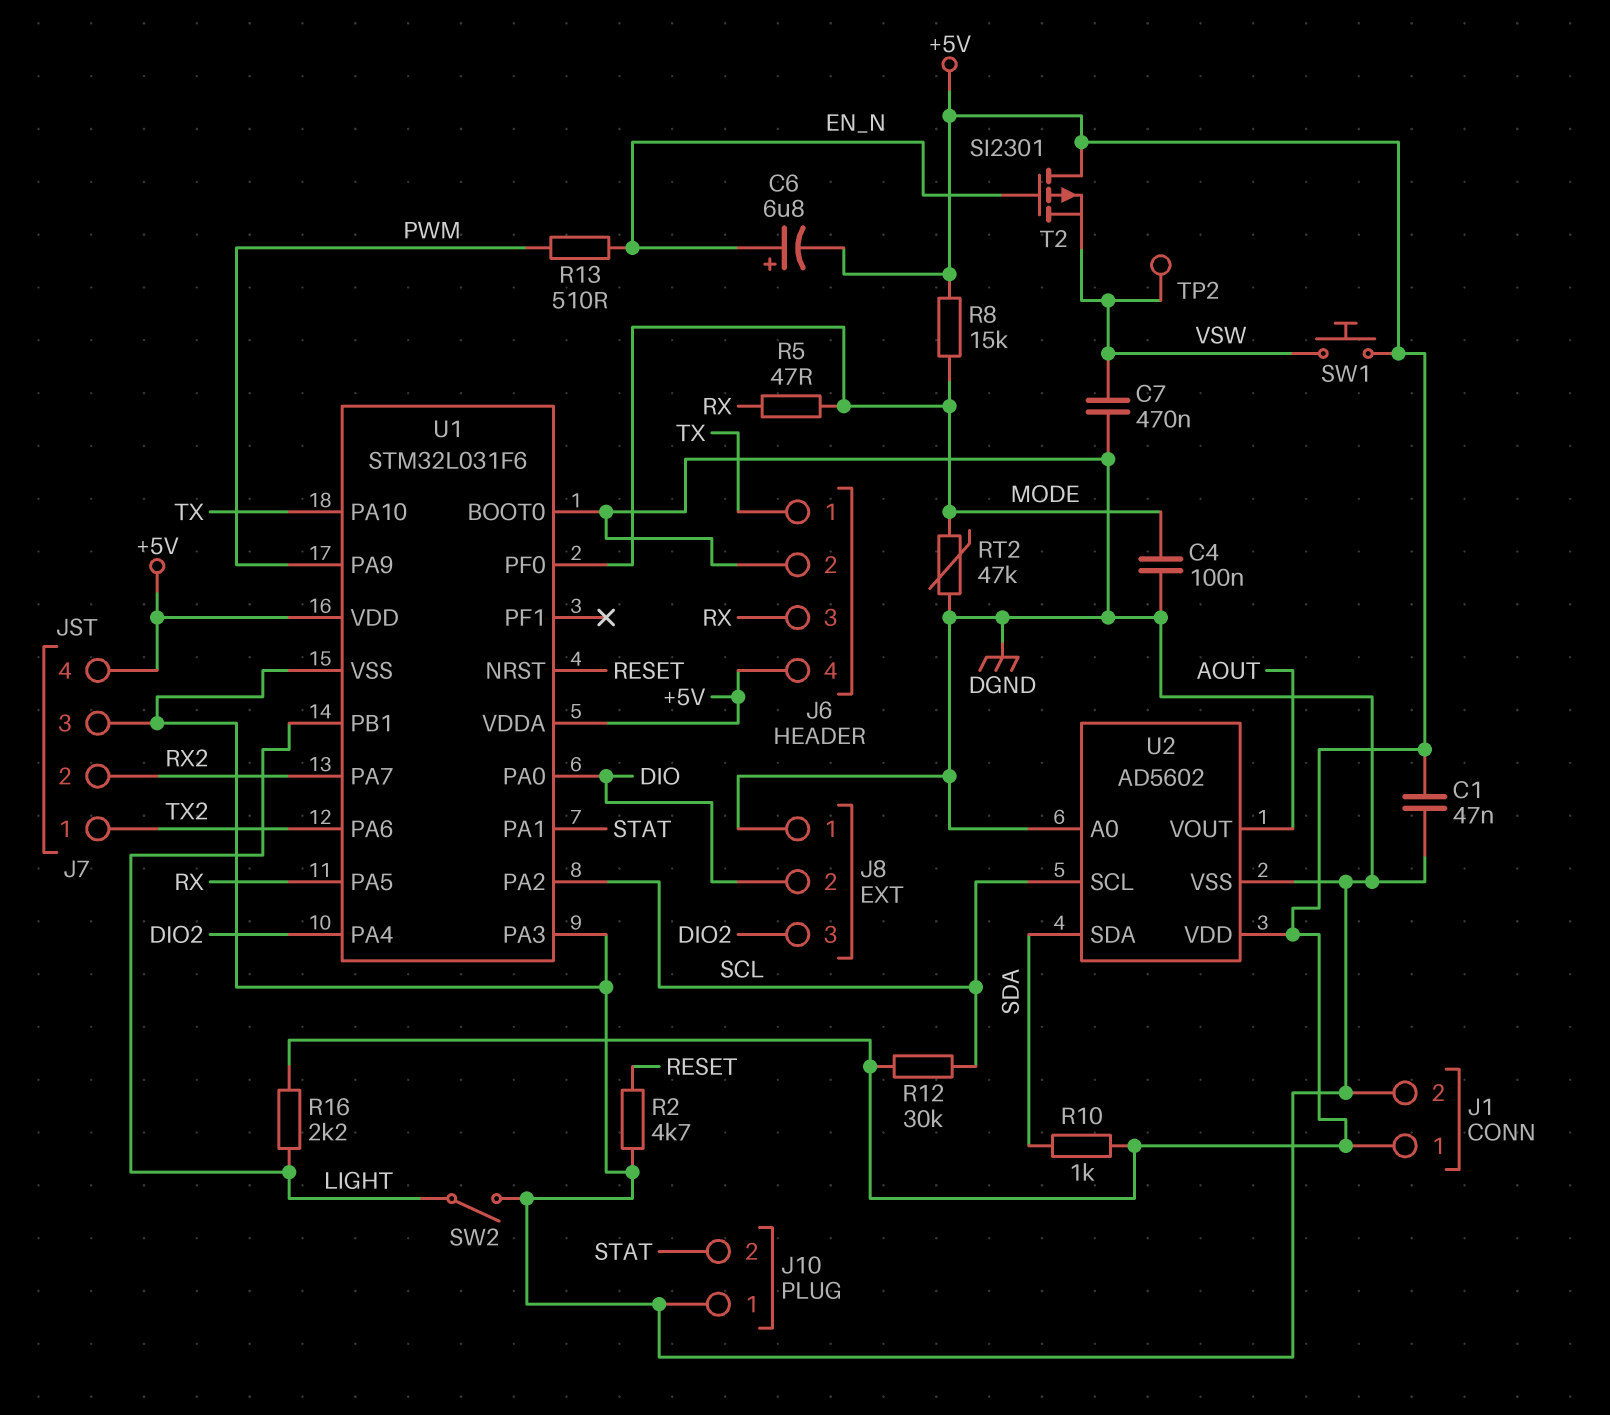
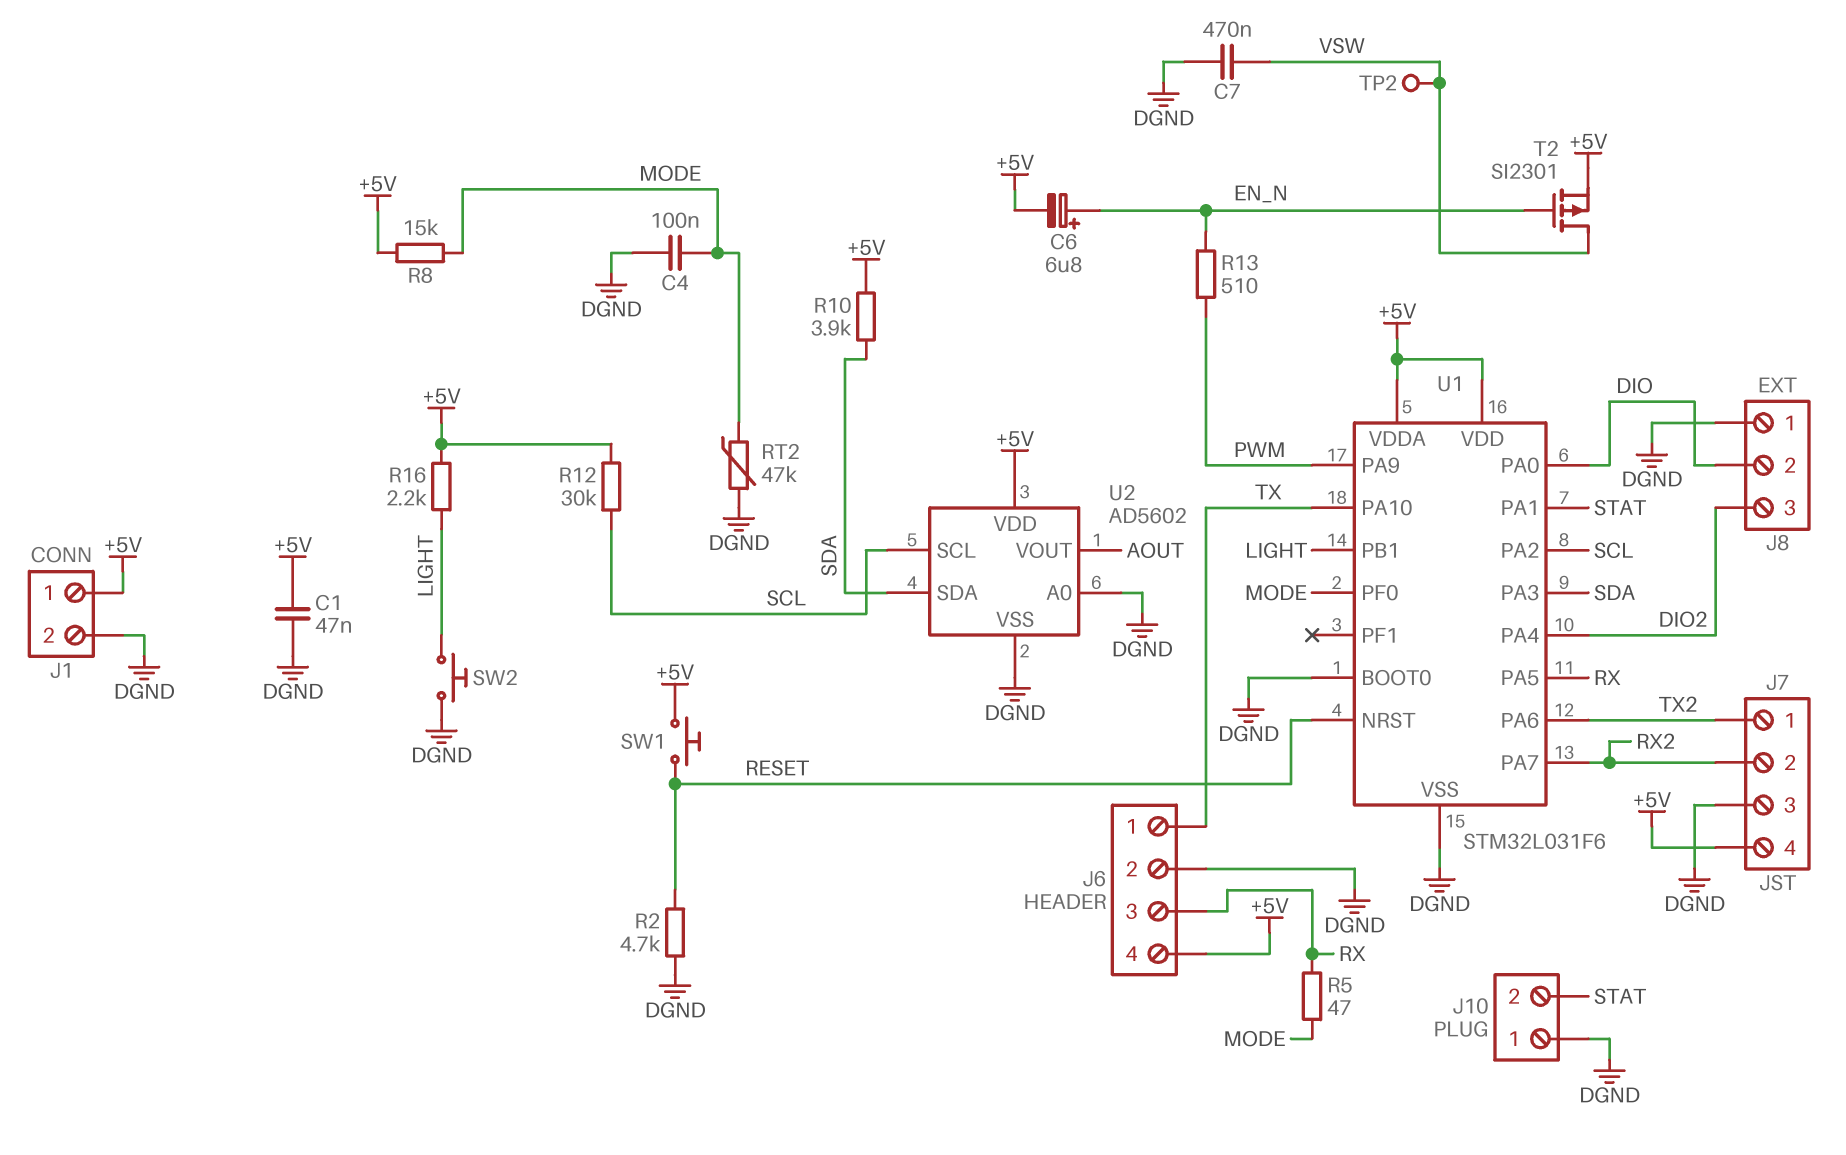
R10: 1k (+5V, SDA) -> 3.9k (+5V, SDA)
SW1: button (+5V, VSW) -> button (+5V, RESET)
SW2: switch (DGND, LIGHT) -> button (DGND, LIGHT)
T2: PMOS SI2301 (G EN_N, D +5V, S VSW) -> PMOS SI2301 (G EN_N, D VSW, S +5V)
U1 pin PA3: DGND -> SDA

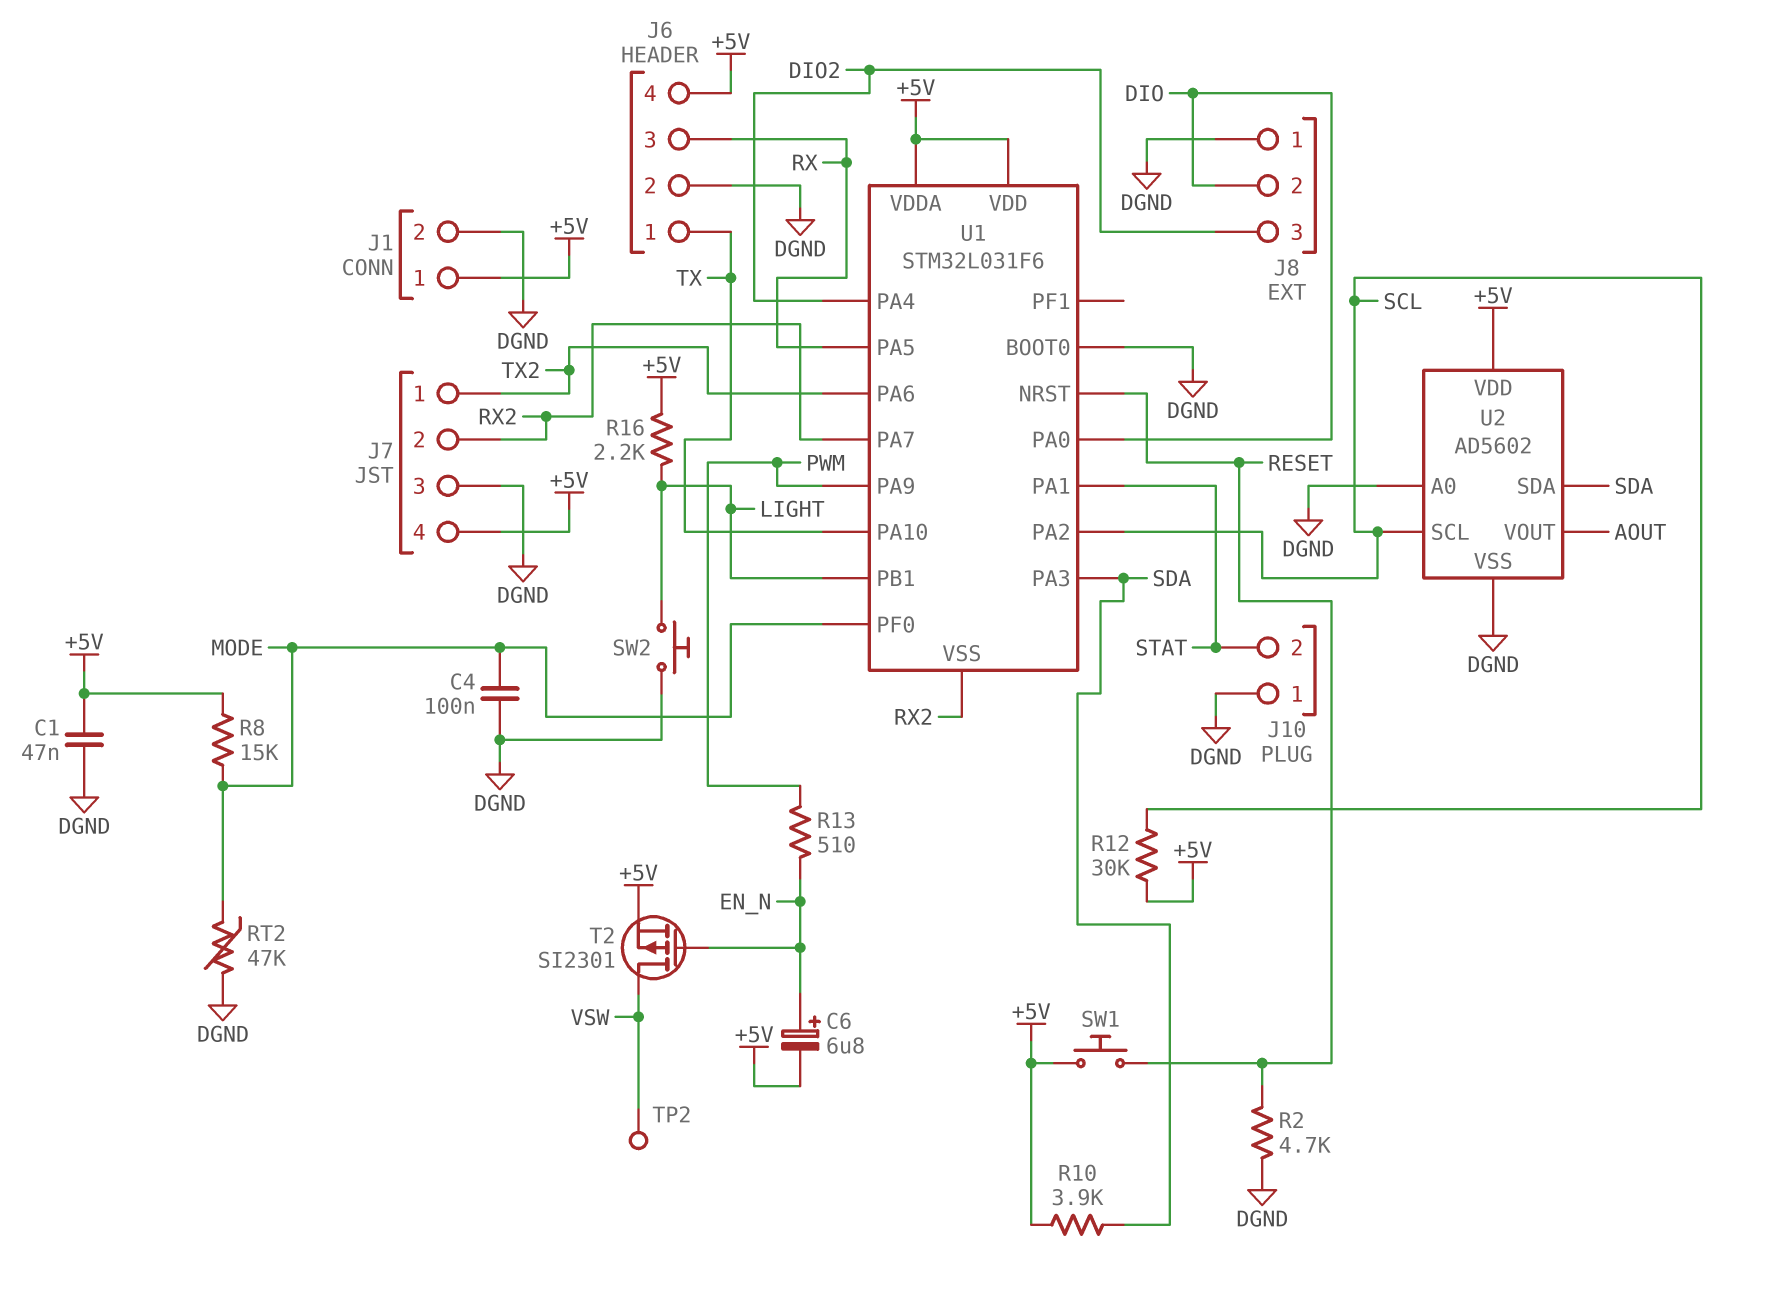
C7: 470nF (DGND, VSW) -> none
R5: 47 (MODE, RX) -> none
U1 pin VSS: DGND -> RX2

